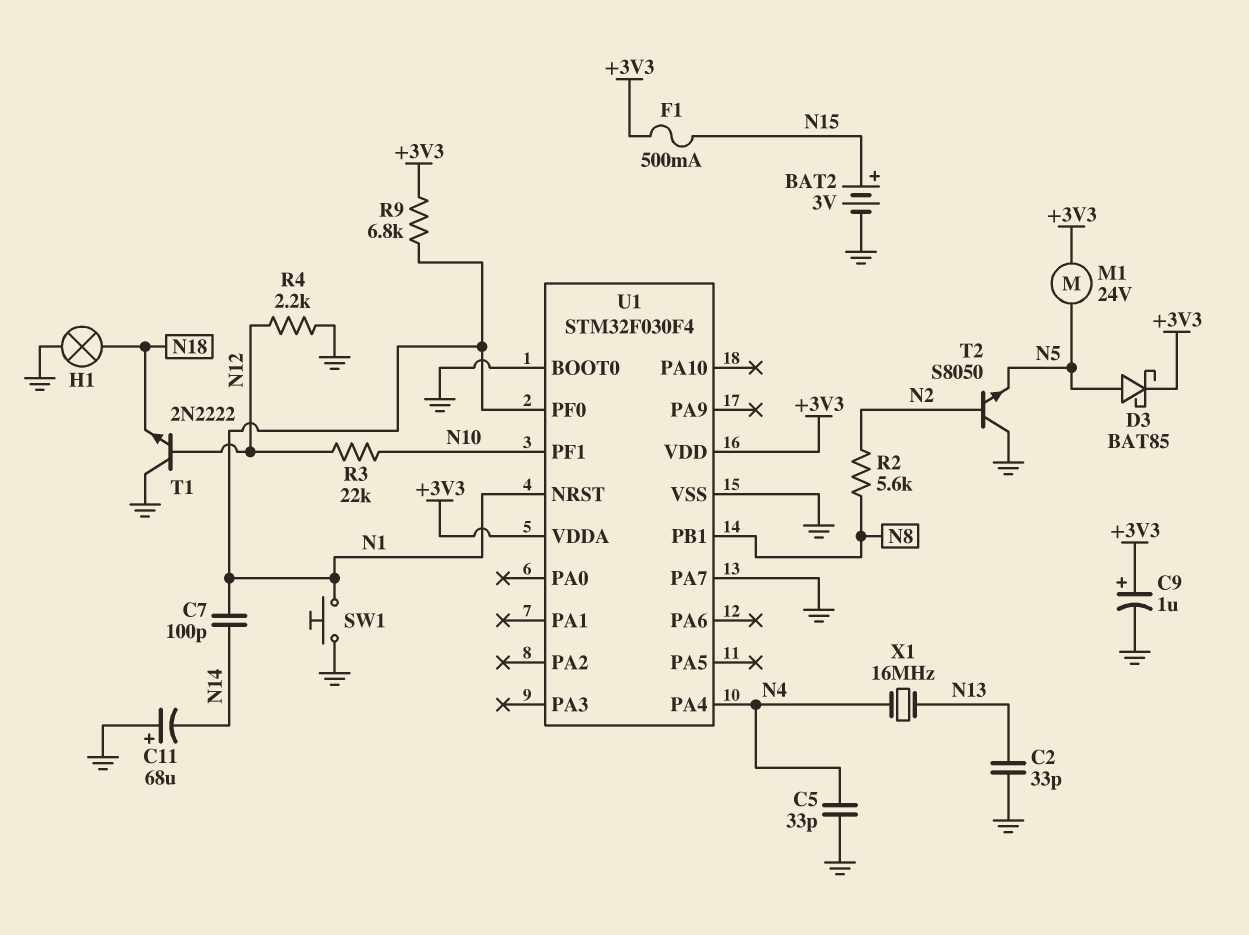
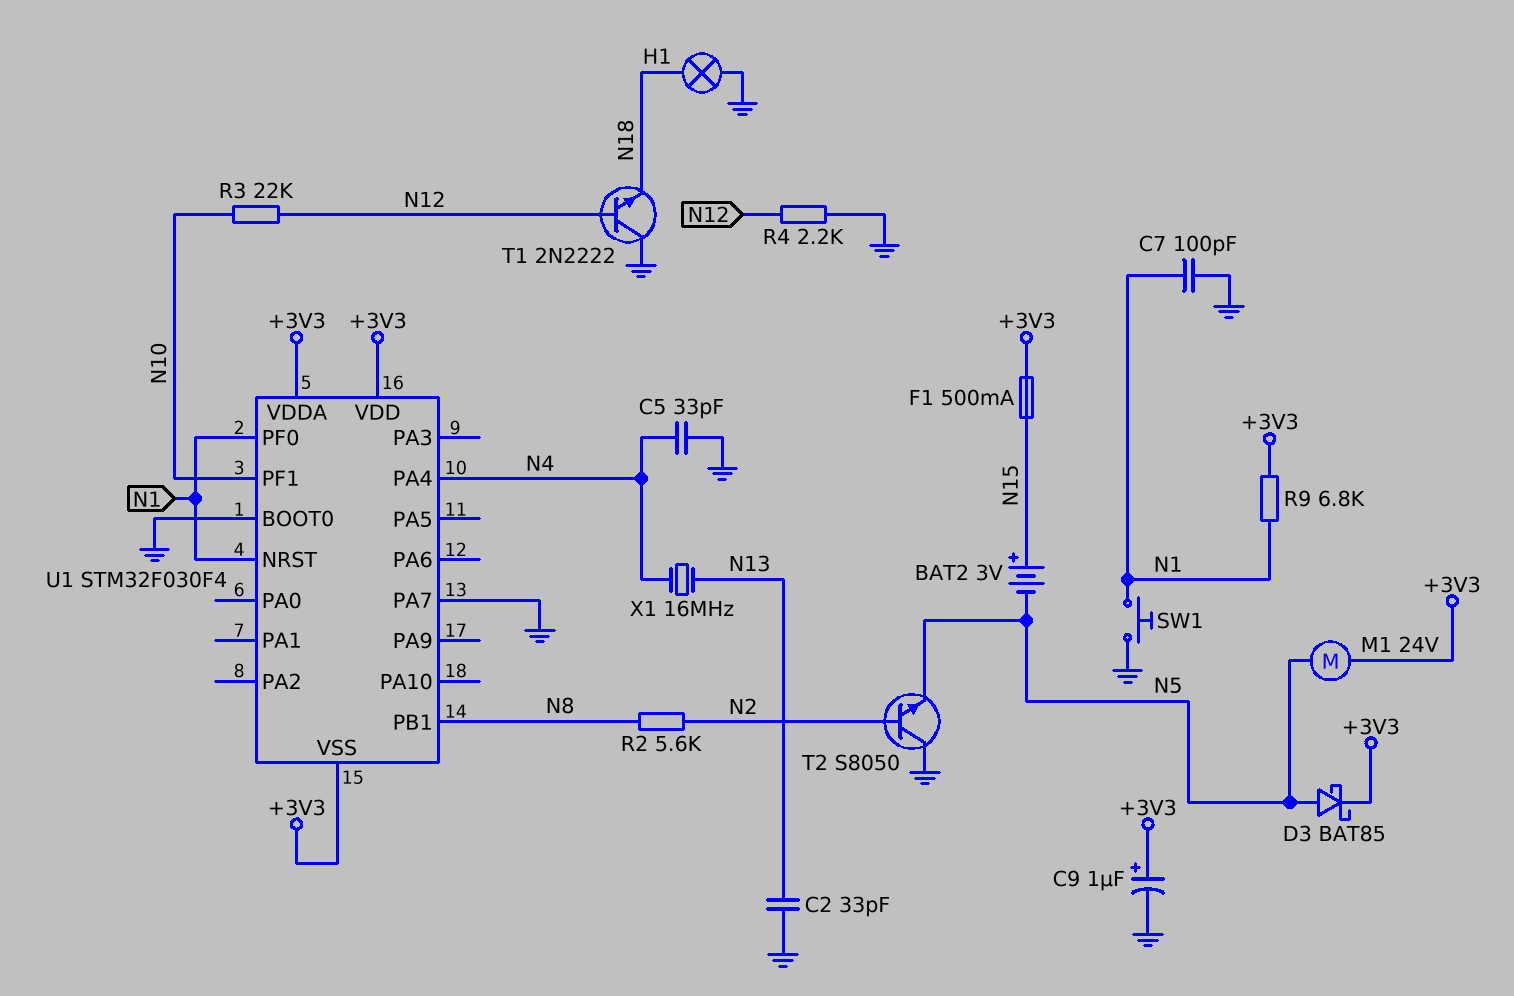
BAT2: 3V (plus N15, minus GND) -> 3V (plus N15, minus N5)
C7: 100pF (N1, N14) -> 100pF (GND, N1)
C11: 68uF (plus GND, minus N14) -> none
U1 pin VSS: GND -> +3V3

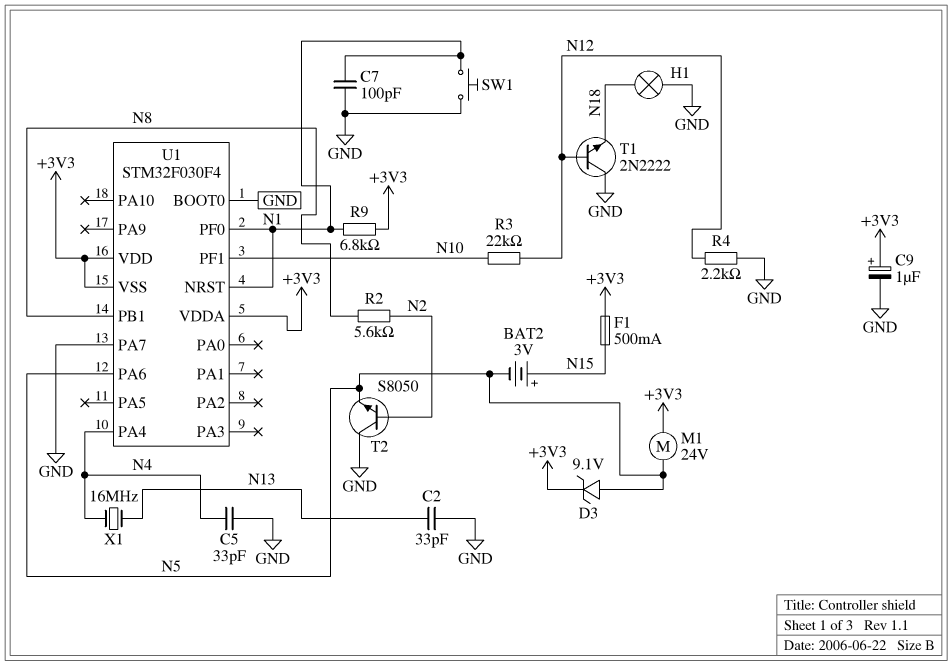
D3: schottky BAT85 (A N5, K +3V3) -> zener 9.1V (A N5, K +3V3)
U1 pin PA6: none -> N5

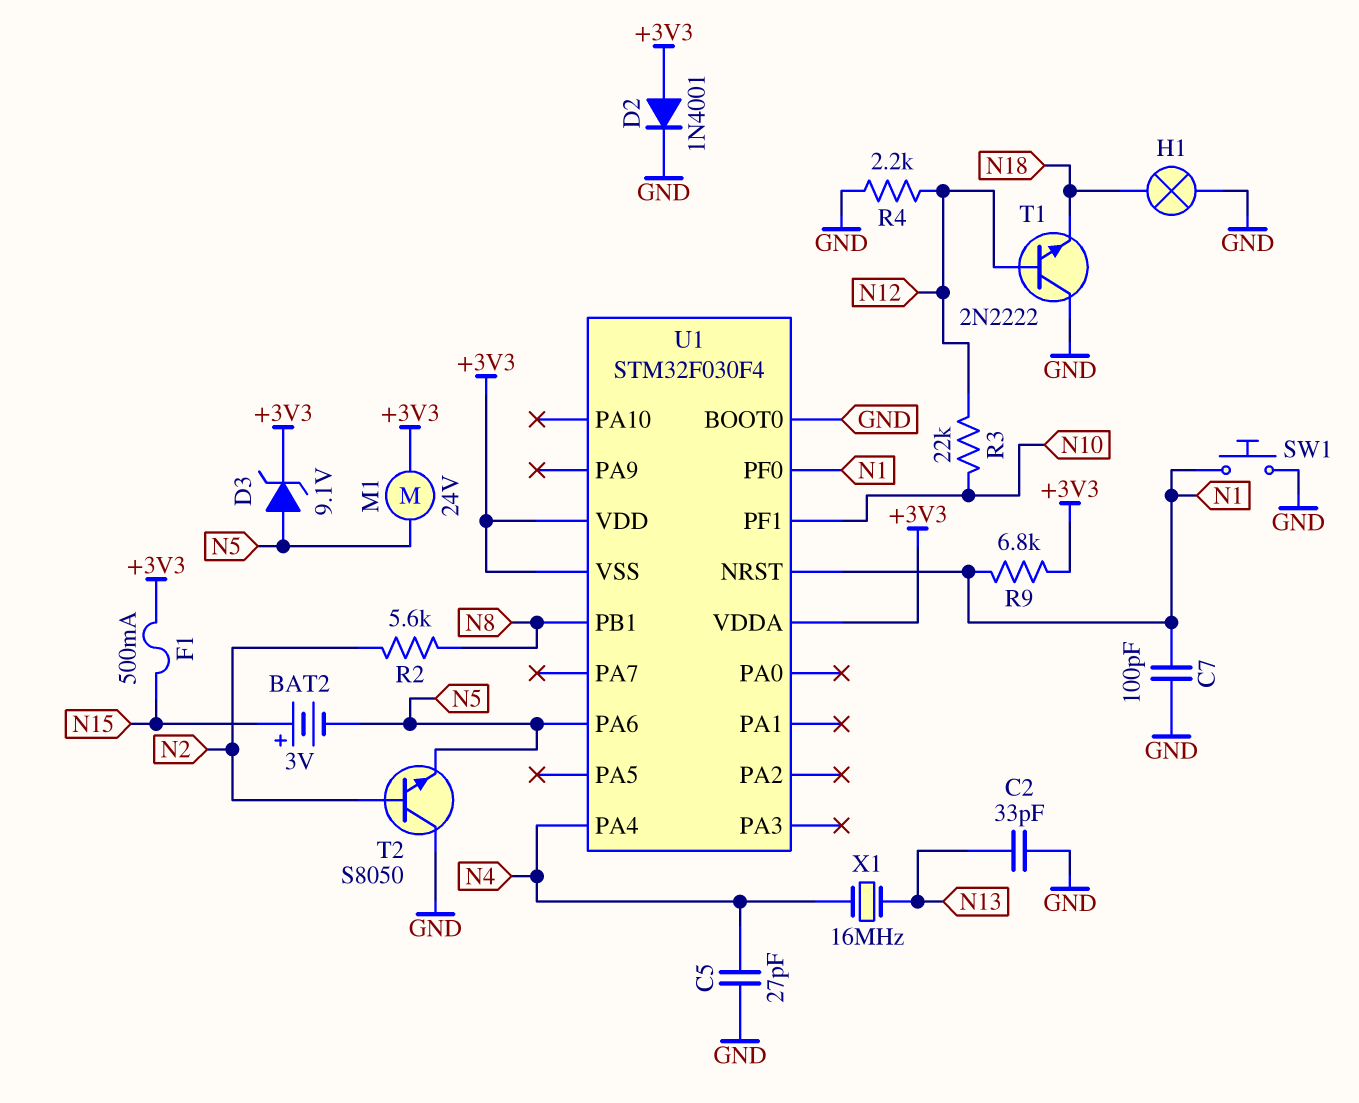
C5: 33pF (GND, N4) -> 27pF (GND, N4)
C9: 1uF (plus +3V3, minus GND) -> none
D2: none -> diode 1N4001 (A +3V3, K GND)
U1 pin PA7: GND -> none

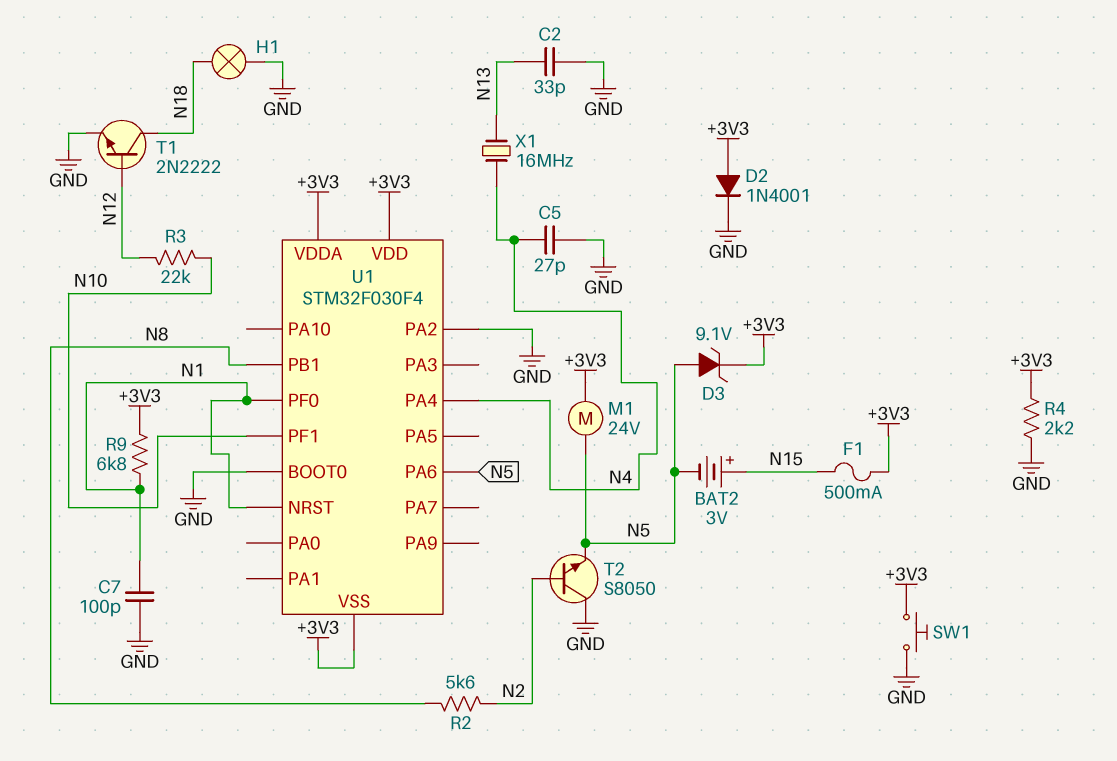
R4: 2.2k (GND, N12) -> 2.2k (+3V3, GND)
SW1: button (GND, N1) -> button (+3V3, GND)
T1: NPN 2N2222 (B N12, C GND, E N18) -> NPN 2N2222 (B N12, C N18, E GND)
U1 pin PA2: none -> GND

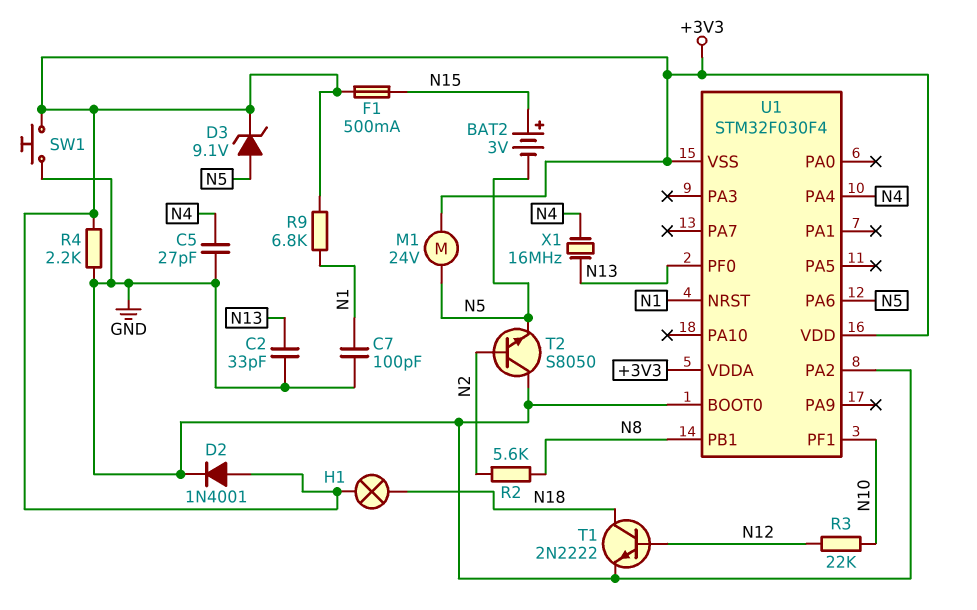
H1: lamp (GND, N18) -> lamp (+3V3, N18)
U1 pin PF0: N1 -> N13

